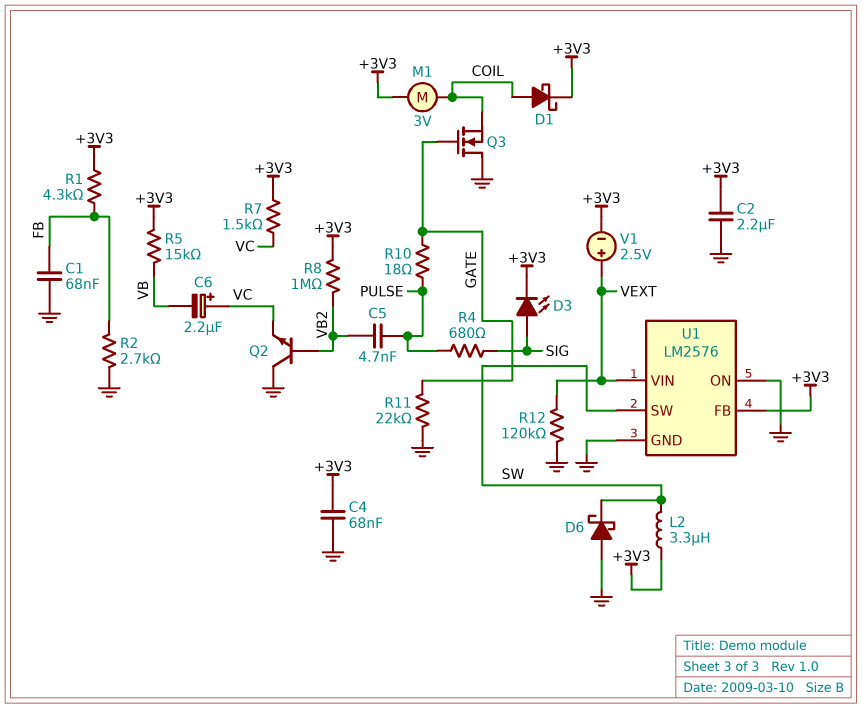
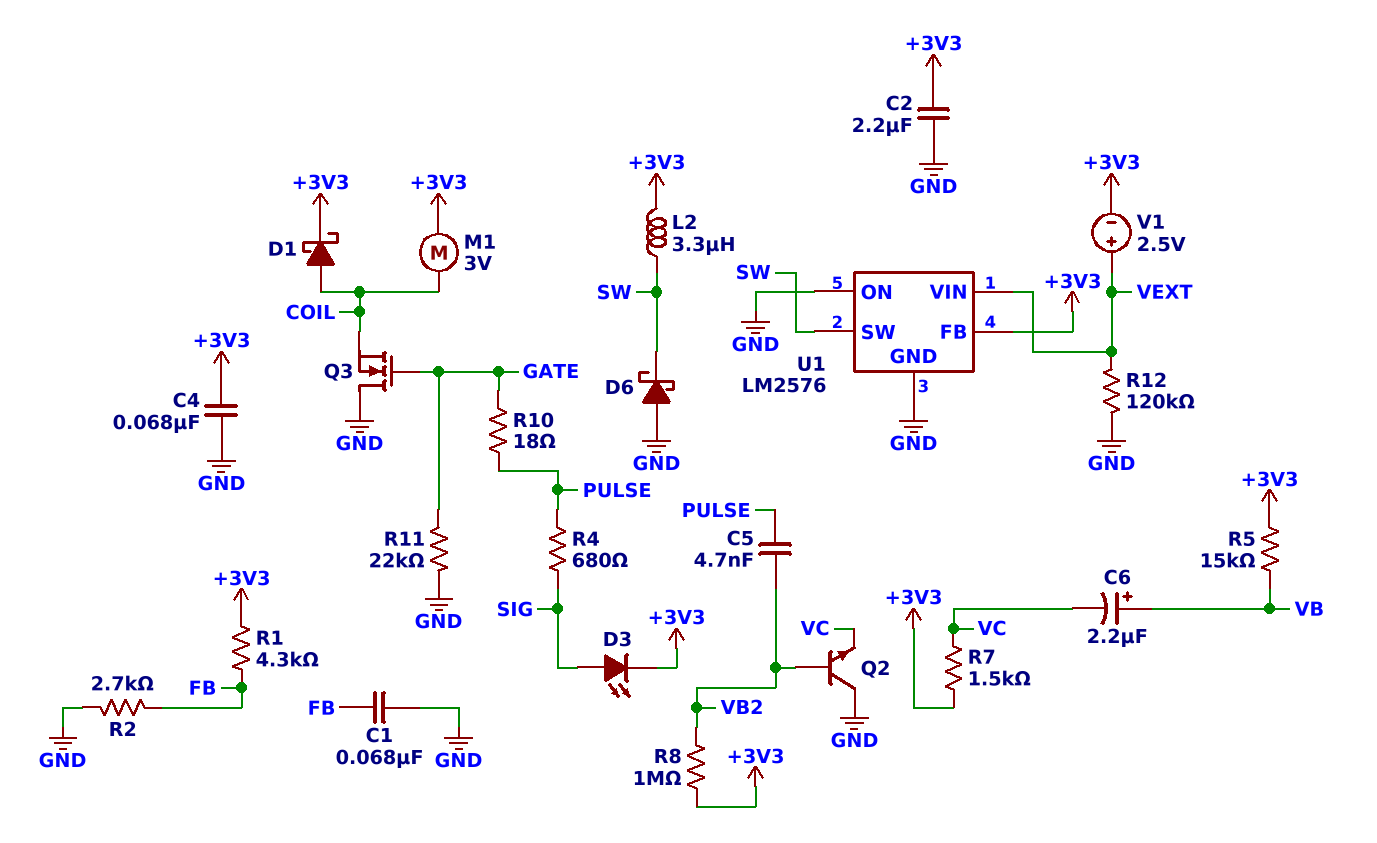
C6: 2.2uF (plus VC, minus VB) -> 2.2uF (plus VB, minus VC)

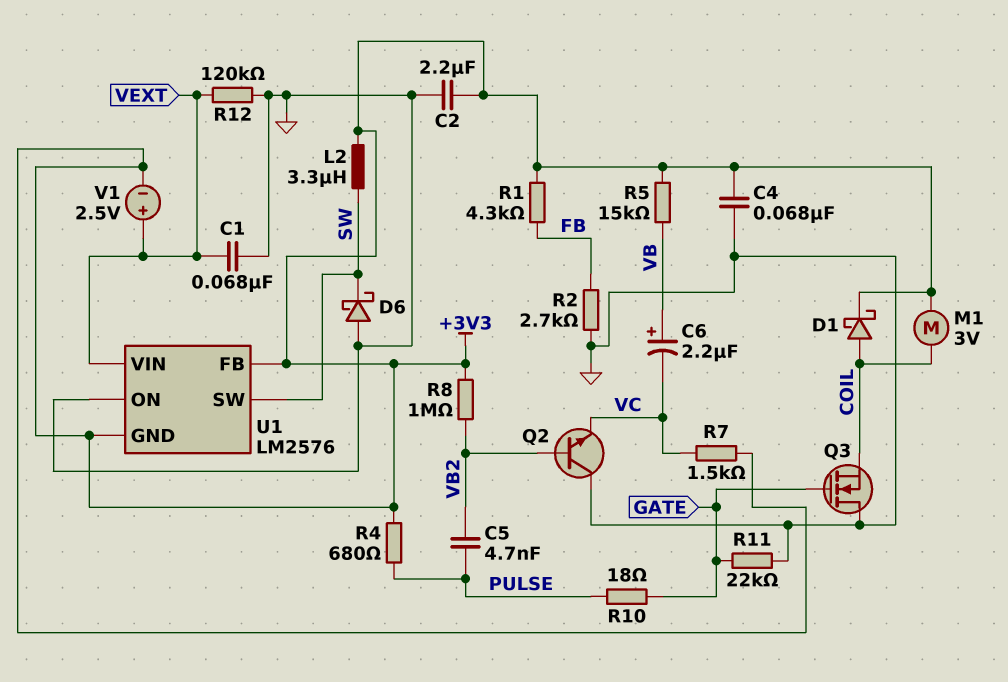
C1: 68nF (FB, GND) -> 68nF (GND, VEXT)
D3: LED (A SIG, K +3V3) -> none
R4: 680 (PULSE, SIG) -> 680 (+3V3, PULSE)
U1 pin GND: GND -> +3V3

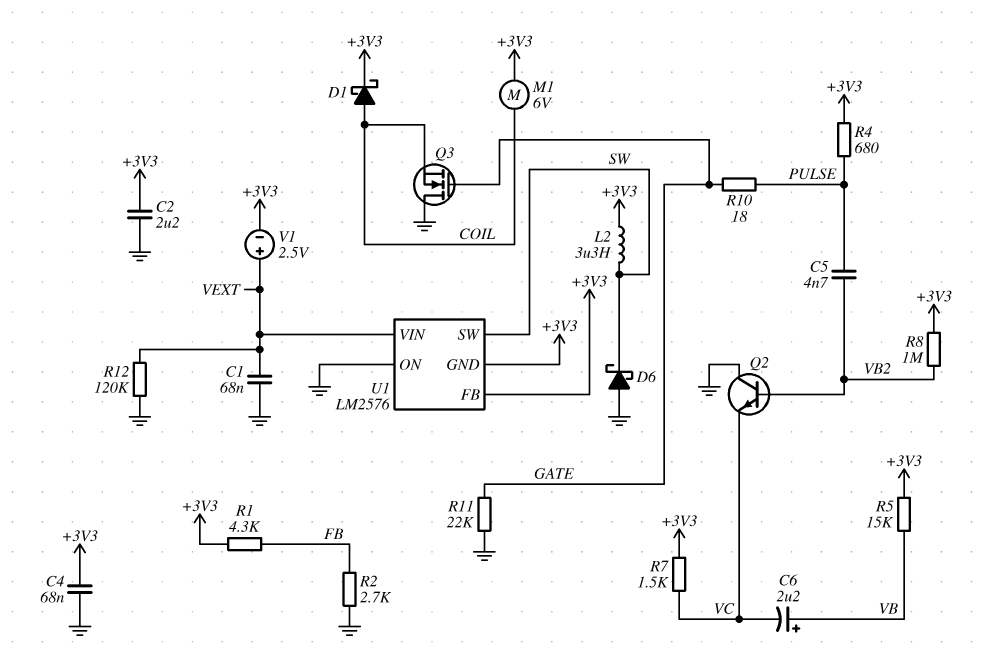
M1: motor 3V (+3V3, COIL) -> motor 6V (+3V3, COIL)

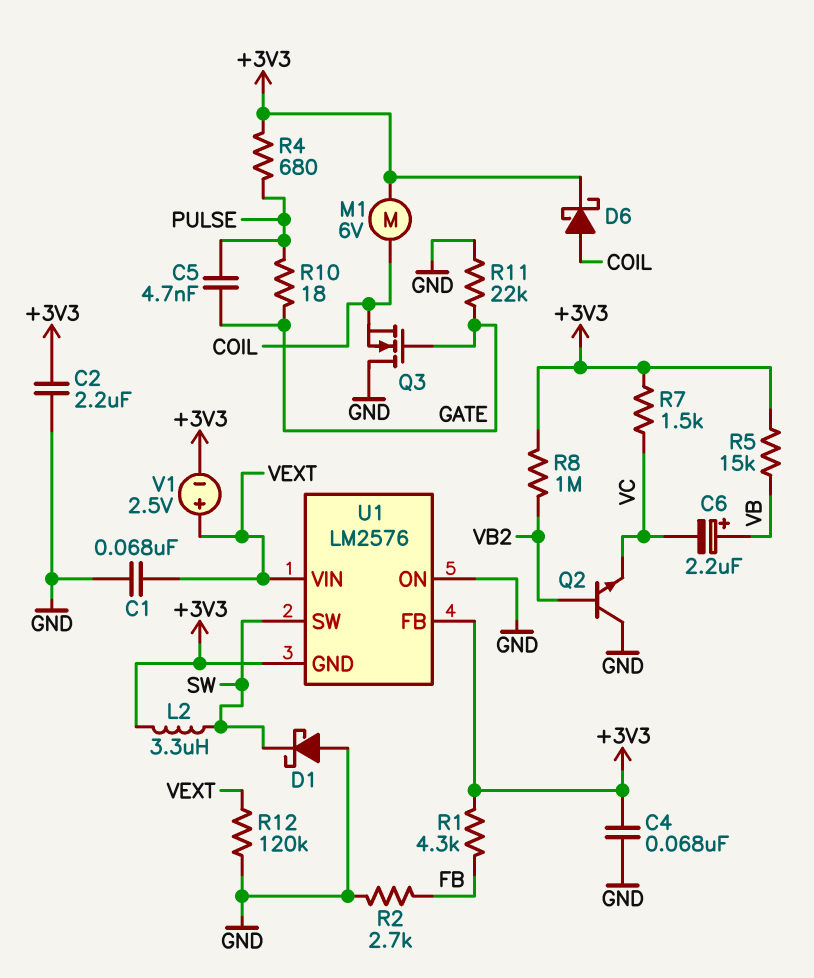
C5: 4.7nF (PULSE, VB2) -> 4.7nF (GATE, PULSE)
D1: schottky (A COIL, K +3V3) -> schottky (A GND, K SW)
D6: schottky (A GND, K SW) -> schottky (A COIL, K +3V3)

